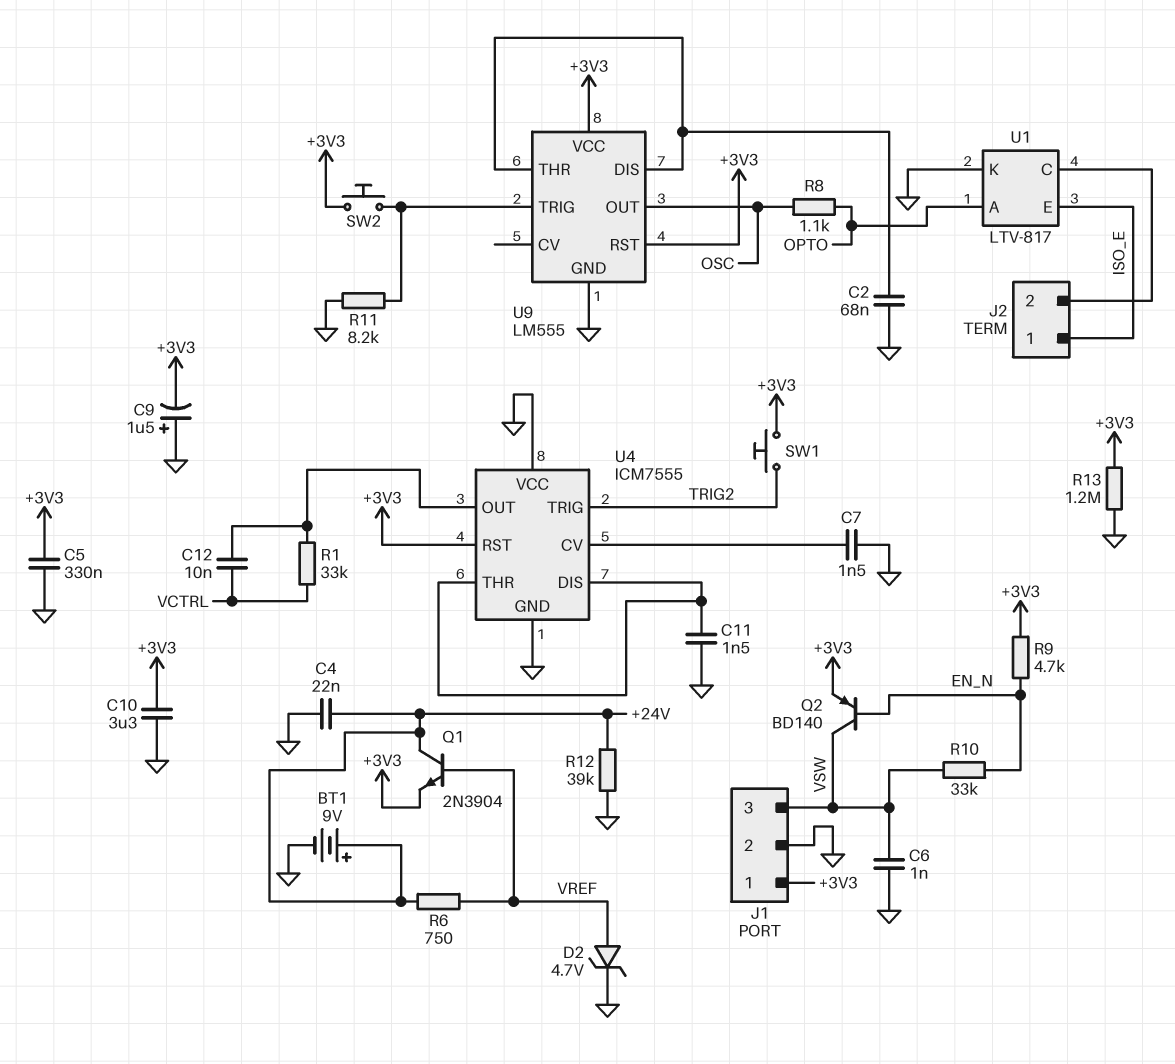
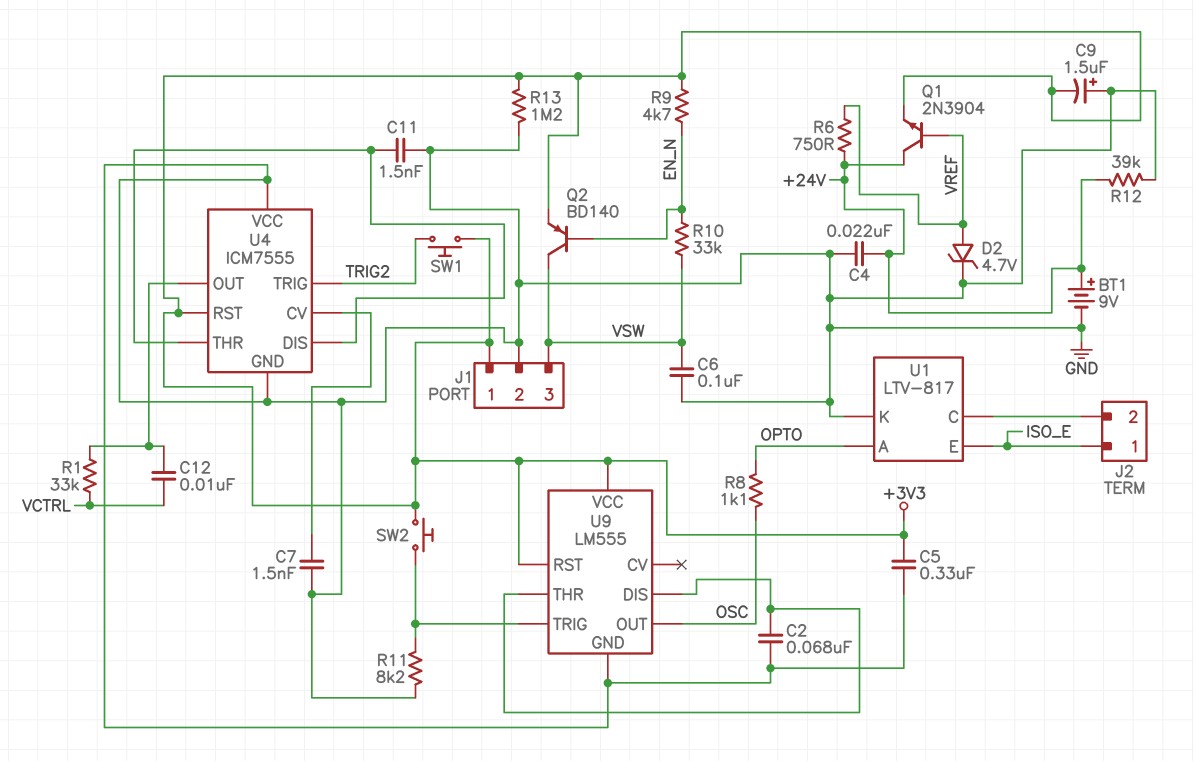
C6: 1nF (GND, VSW) -> 100nF (GND, VSW)
C10: 3.3uF (+3V3, GND) -> none

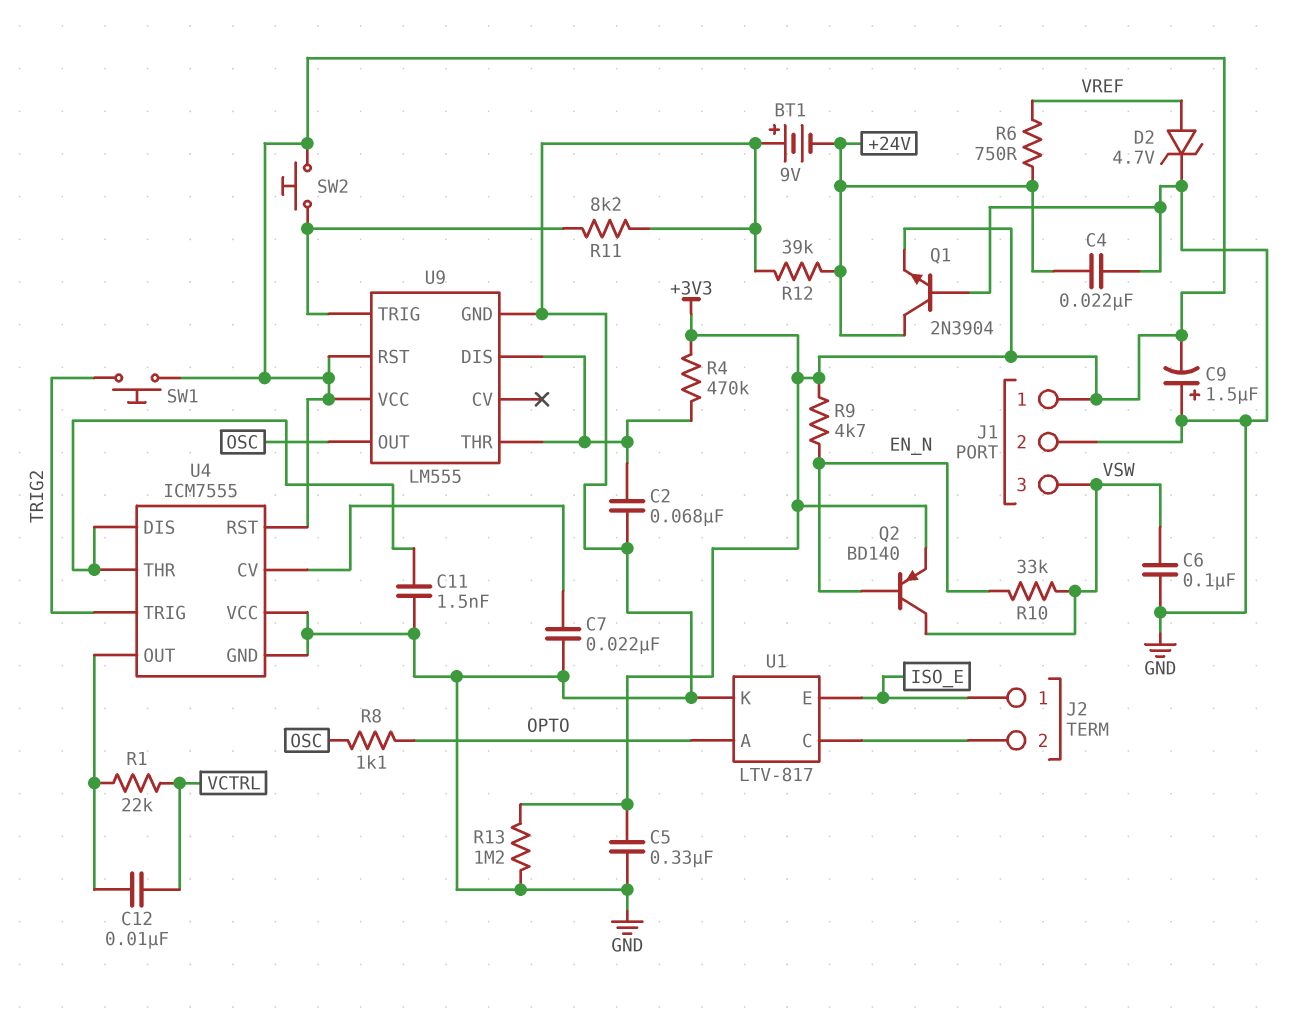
BT1: 9V (plus +24V, minus GND) -> 9V (plus GND, minus +24V)
C7: 1.5nF (GND, U4/CV) -> 22nF (GND, U4/CV)
Q1: NPN 2N3904 (B VREF, C +24V, E +3V3) -> NPN 2N3904 (B GND, C +24V, E +3V3)
R1: 33k (U4/OUT, VCTRL) -> 22k (U4/OUT, VCTRL)
R4: none -> 470k (+3V3, U9/DIS)

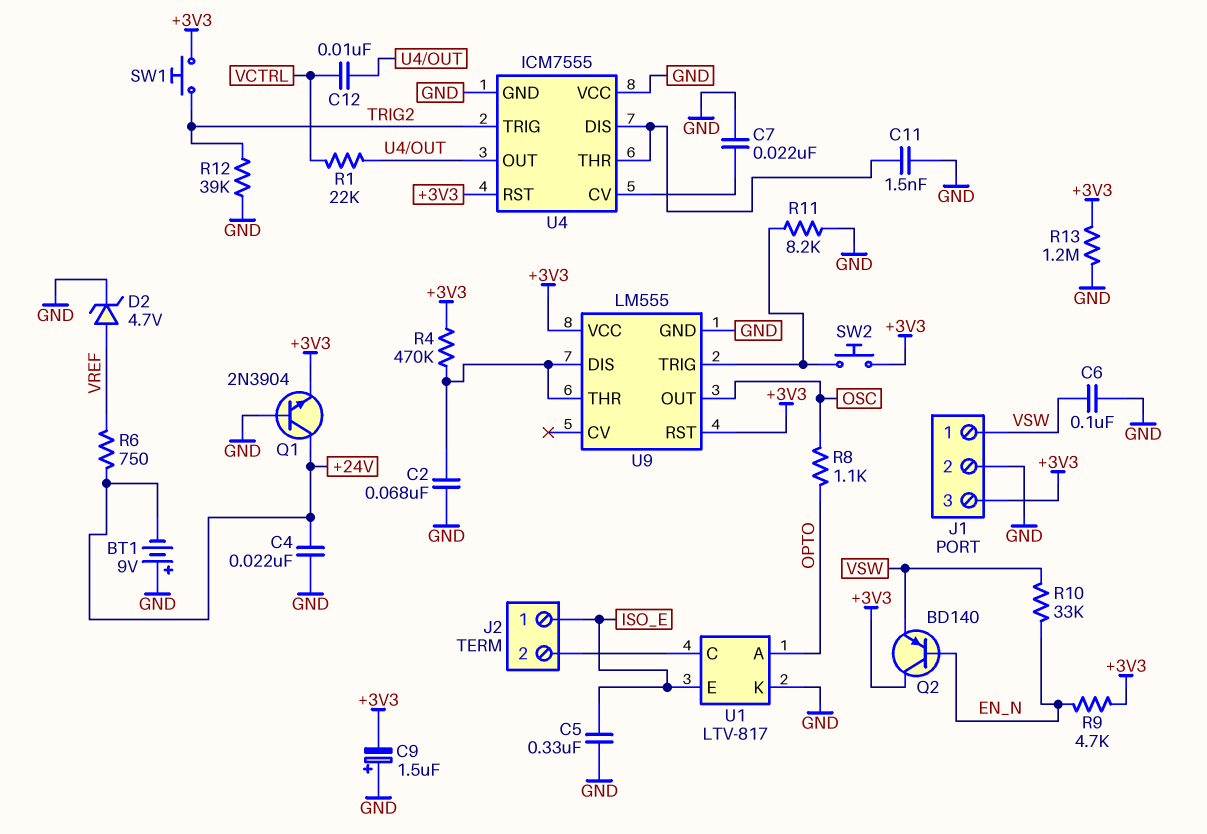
C5: 330nF (+3V3, GND) -> 330nF (GND, ISO_E)
J1 pin 1: +3V3 -> VSW
J1 pin 3: VSW -> +3V3
Q2: PNP BD140 (B EN_N, C VSW, E +3V3) -> PNP BD140 (B EN_N, C +3V3, E VSW)
R12: 39k (+24V, GND) -> 39k (GND, TRIG2)

